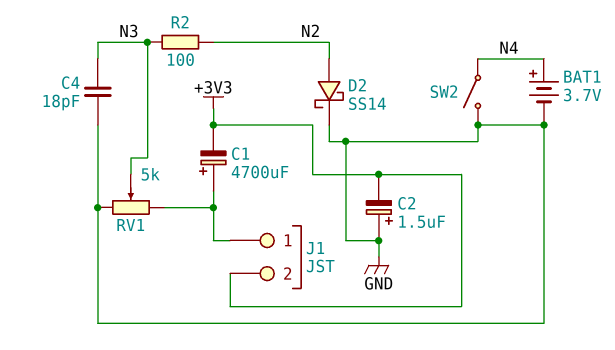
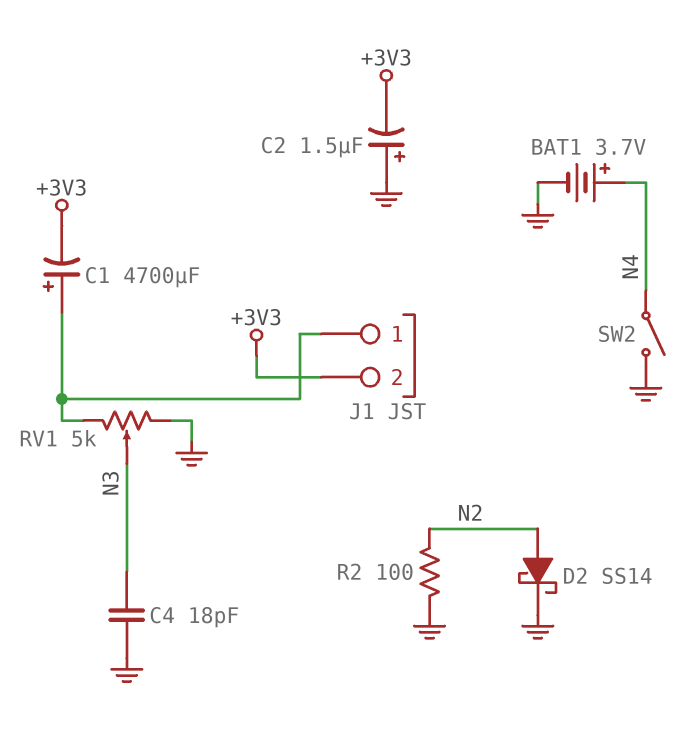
R2: 100 (N2, N3) -> 100 (GND, N2)

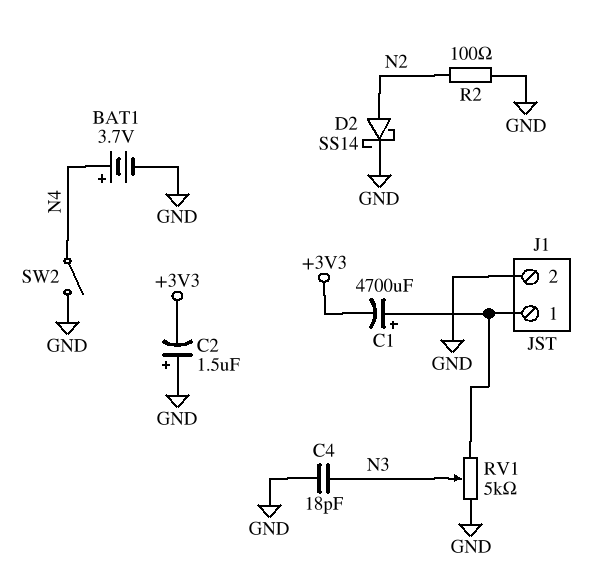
J1 pin 2: +3V3 -> GND

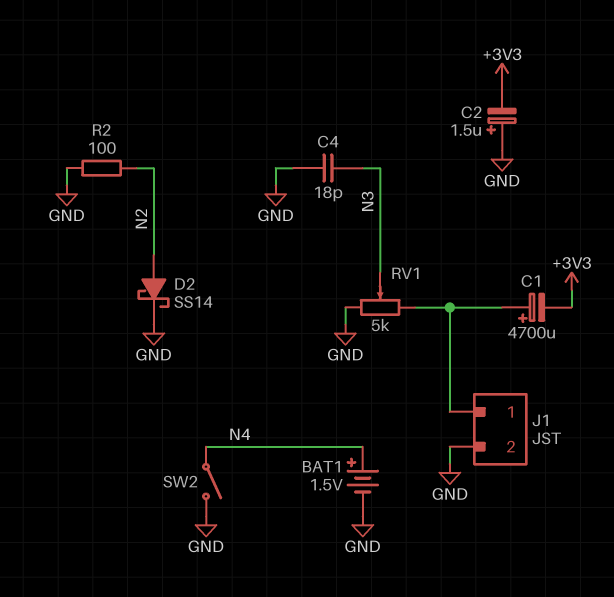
BAT1: 3.7V (plus N4, minus GND) -> 1.5V (plus N4, minus GND)

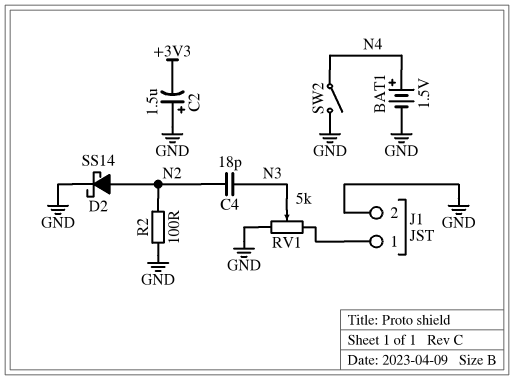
C1: 4700uF (plus J1/1, minus +3V3) -> none
C4: 18pF (GND, N3) -> 18pF (N2, N3)

